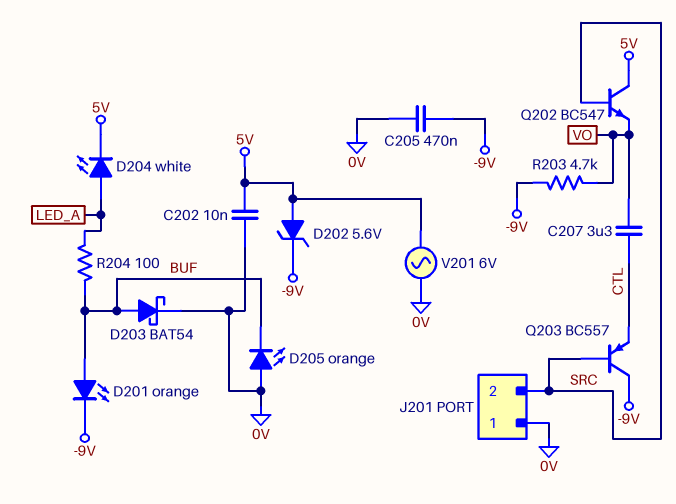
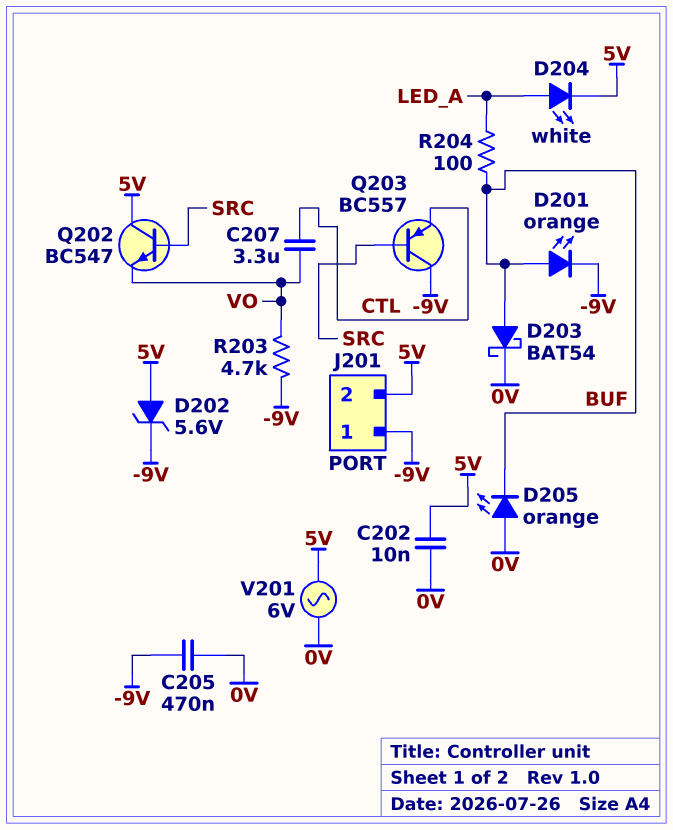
J201 pin 1: 0V -> -9V
J201 pin 2: SRC -> 5V

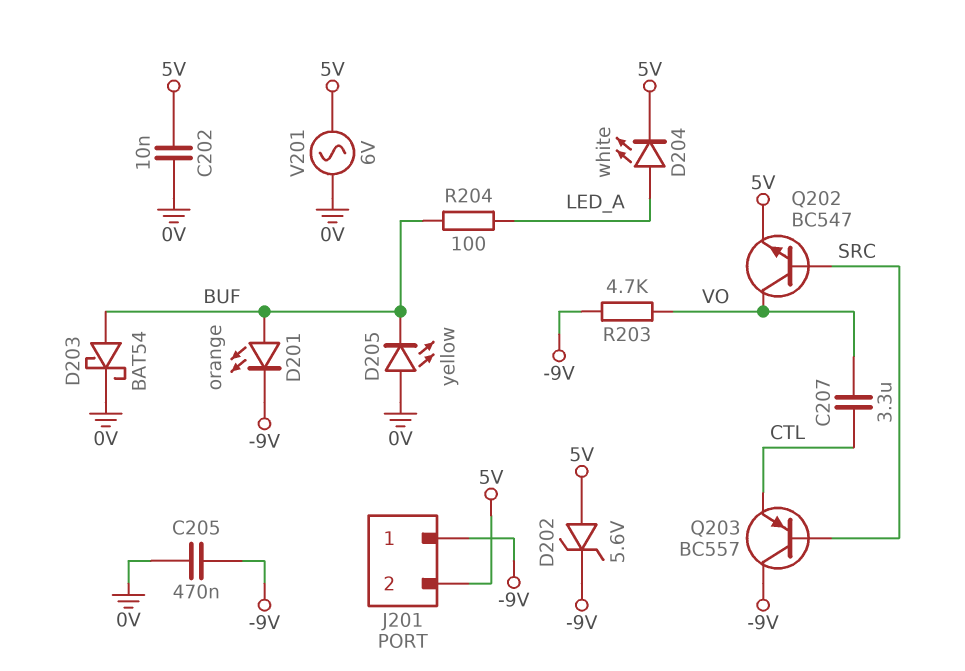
D205: LED orange (A 0V, K BUF) -> LED yellow (A 0V, K BUF)
Q202: NPN BC547 (B SRC, C 5V, E VO) -> NPN BC547 (B SRC, C VO, E 5V)

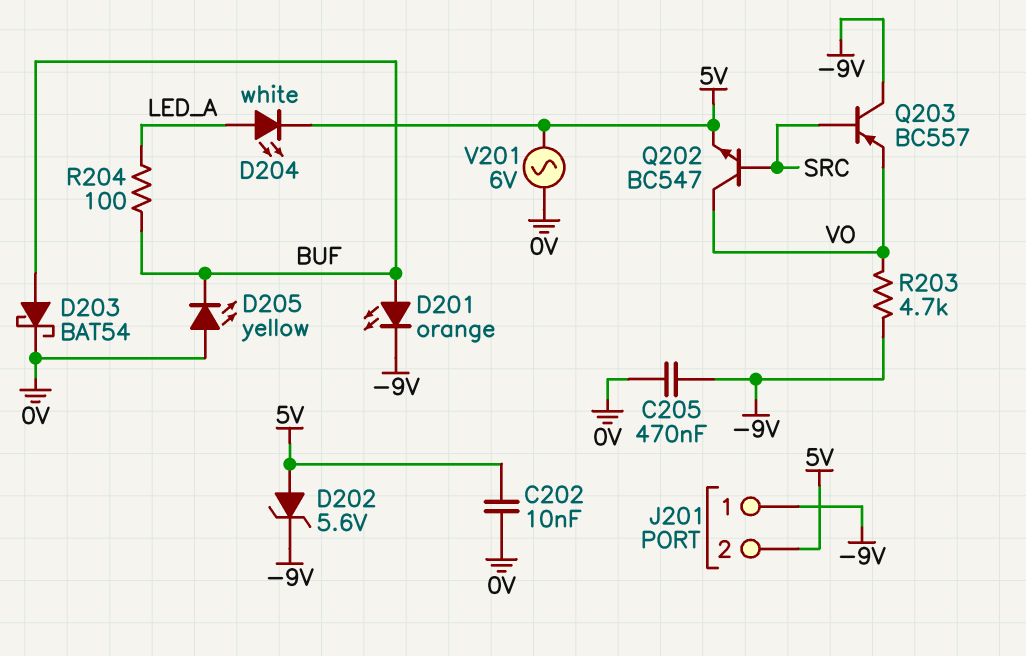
C207: 3.3uF (CTL, VO) -> none
Q203: PNP BC557 (B SRC, C -9V, E CTL) -> PNP BC557 (B SRC, C -9V, E VO)

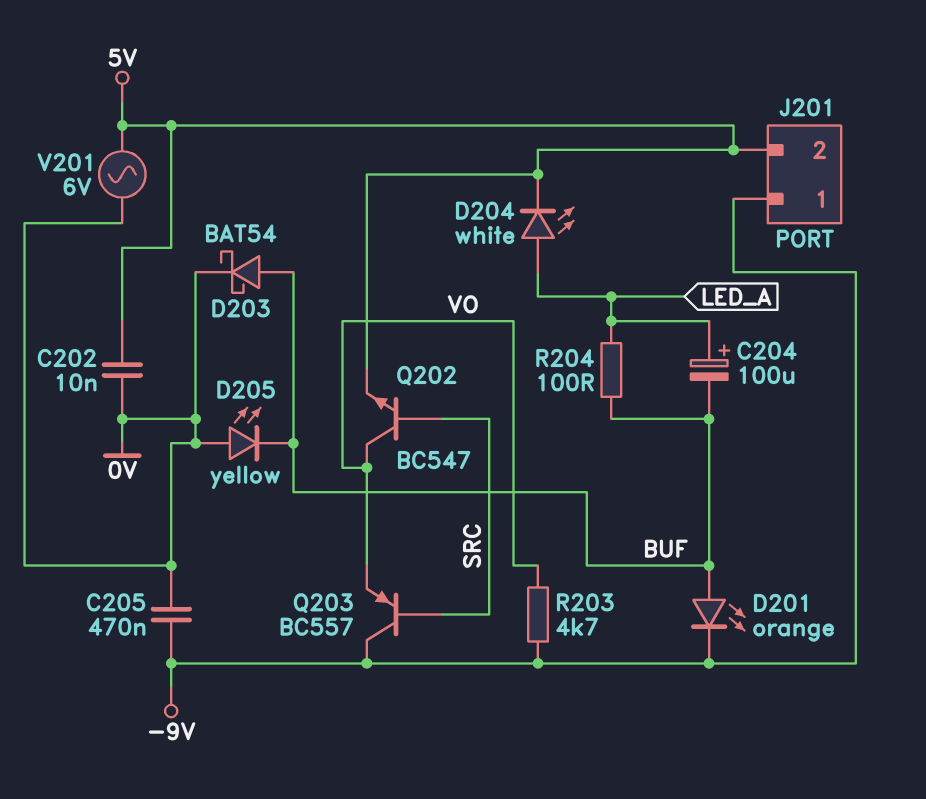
C204: none -> 100uF (plus LED_A, minus BUF)
D202: zener 5.6V (A 5V, K -9V) -> none

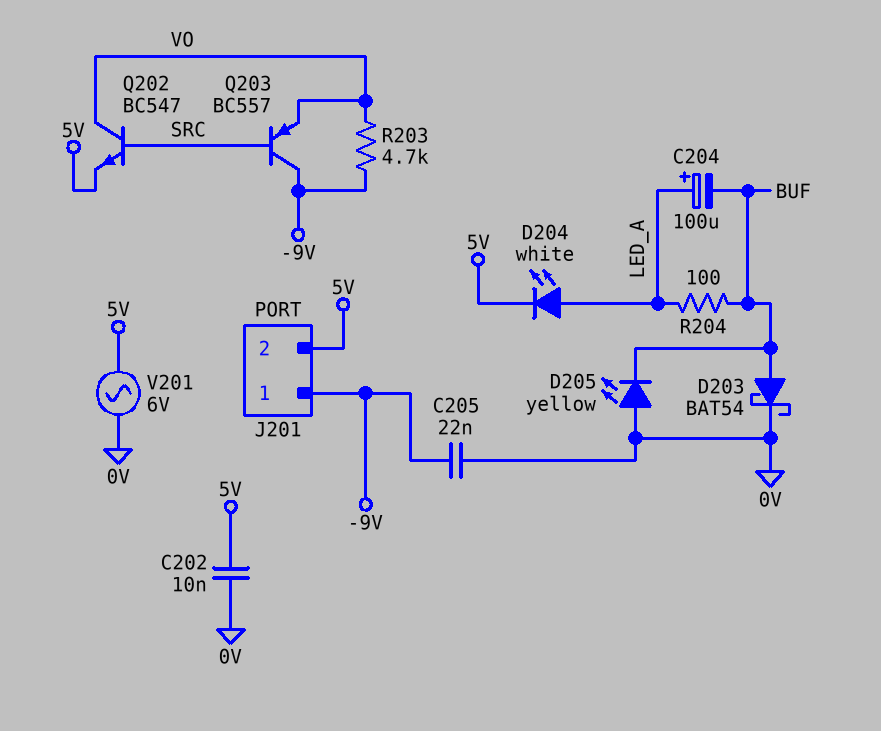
C205: 470nF (-9V, 0V) -> 22nF (-9V, 0V)
D201: LED orange (A BUF, K -9V) -> none

